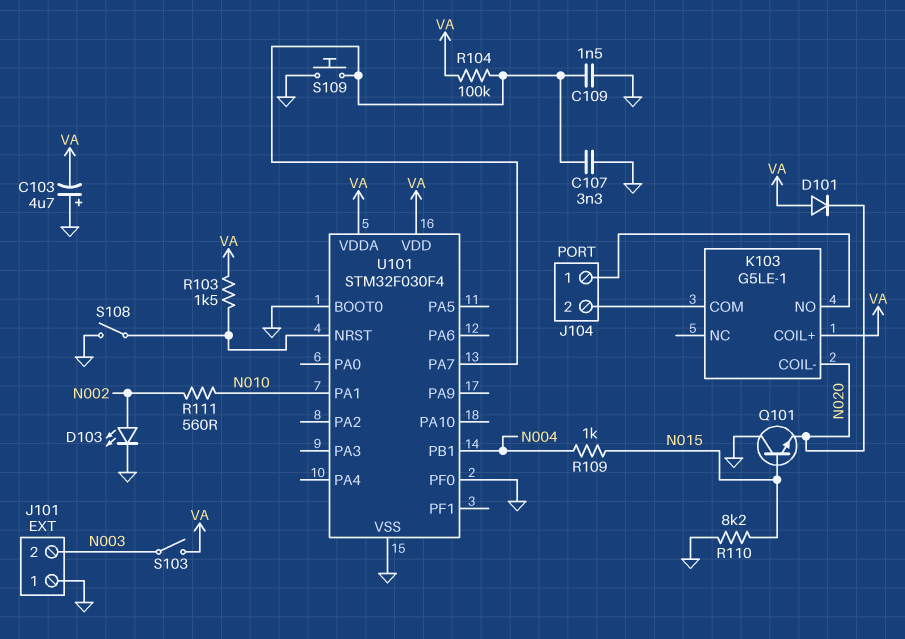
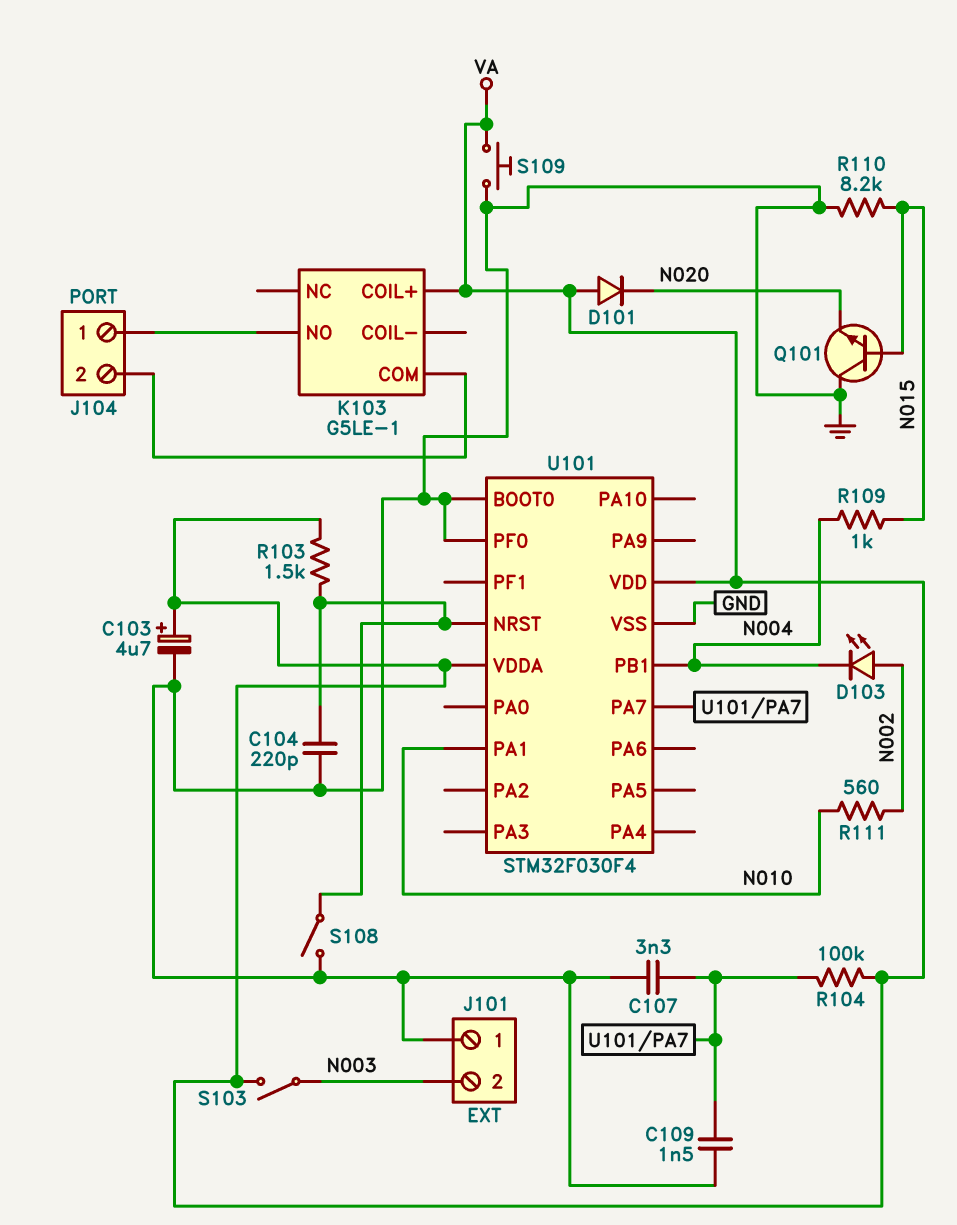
C103: 4.7uF (plus GND, minus VA) -> 4.7uF (plus VA, minus GND)
C104: none -> 220pF (GND, U101/NRST)
D103: LED (A N002, K GND) -> LED (A N002, K N004)
K103 pin COIL-: N020 -> none
S109: button (GND, U101/PA7) -> button (GND, VA)

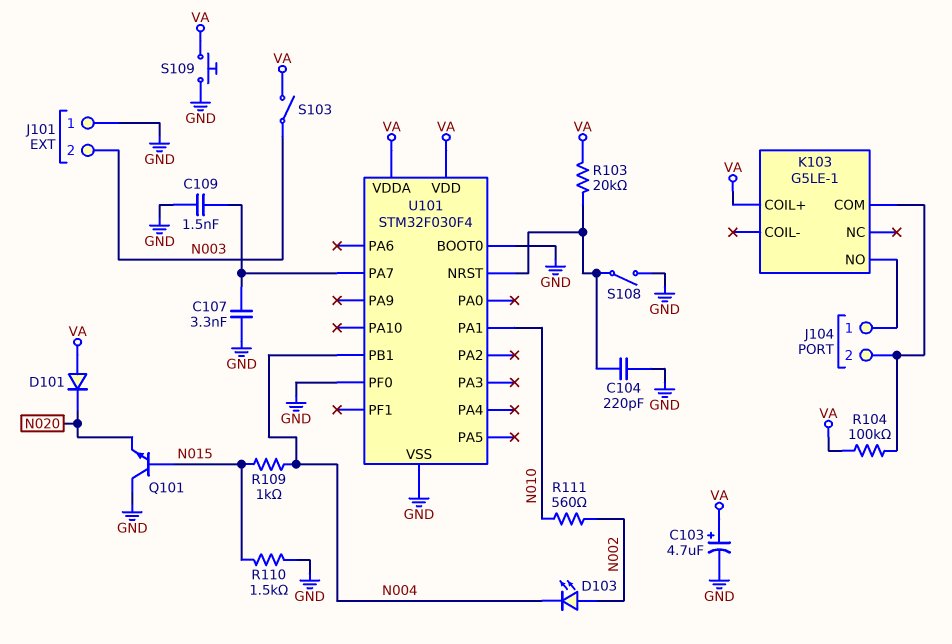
R103: 1.5k (U101/NRST, VA) -> 20k (U101/NRST, VA)
R104: 100k (U101/PA7, VA) -> 100k (J104/2, VA)
R110: 8.2k (GND, N015) -> 1.5k (GND, N015)

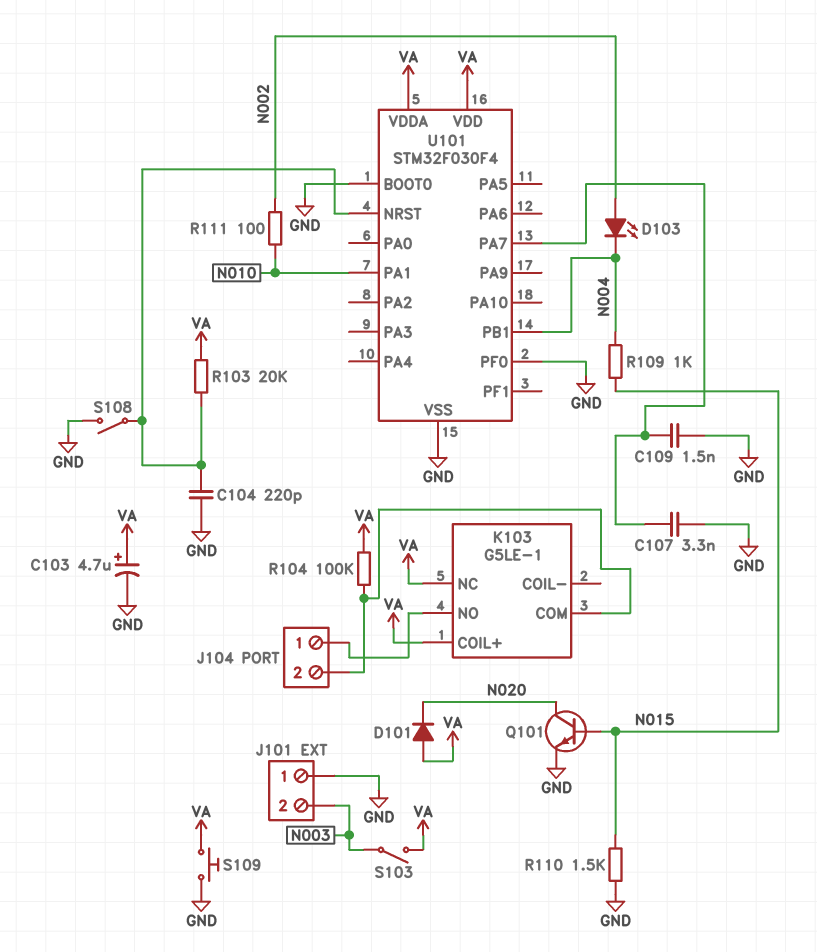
K103 pin NC: none -> VA
Q101: NPN (B N015, C GND, E N020) -> NPN (B N015, C N020, E GND)
R111: 560 (N002, N010) -> 100 (N002, N010)

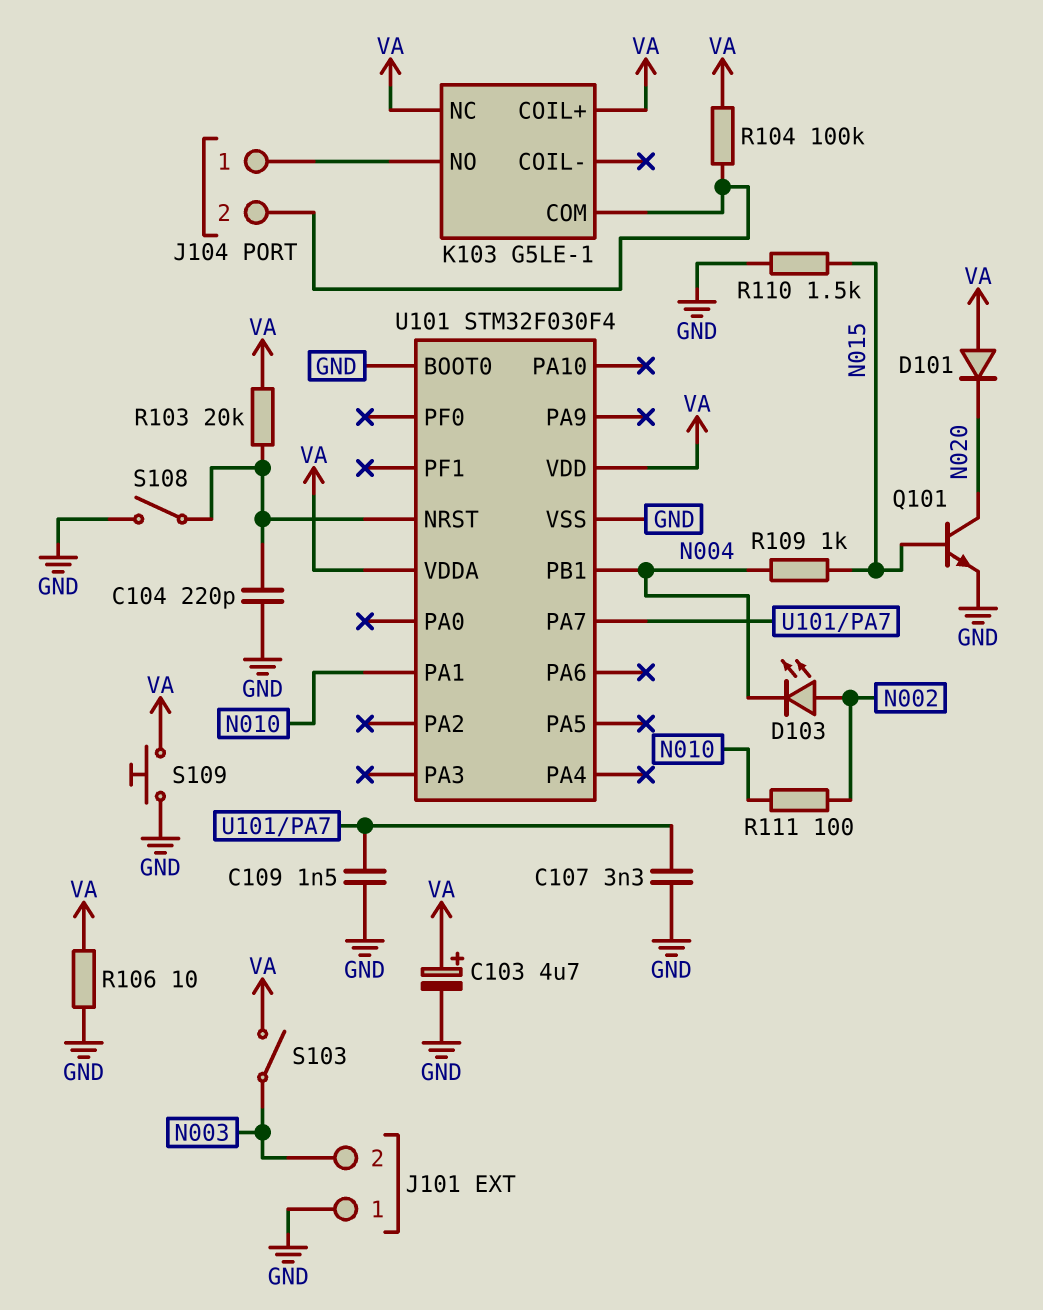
R106: none -> 10 (GND, VA)
U101 pin PF0: GND -> none

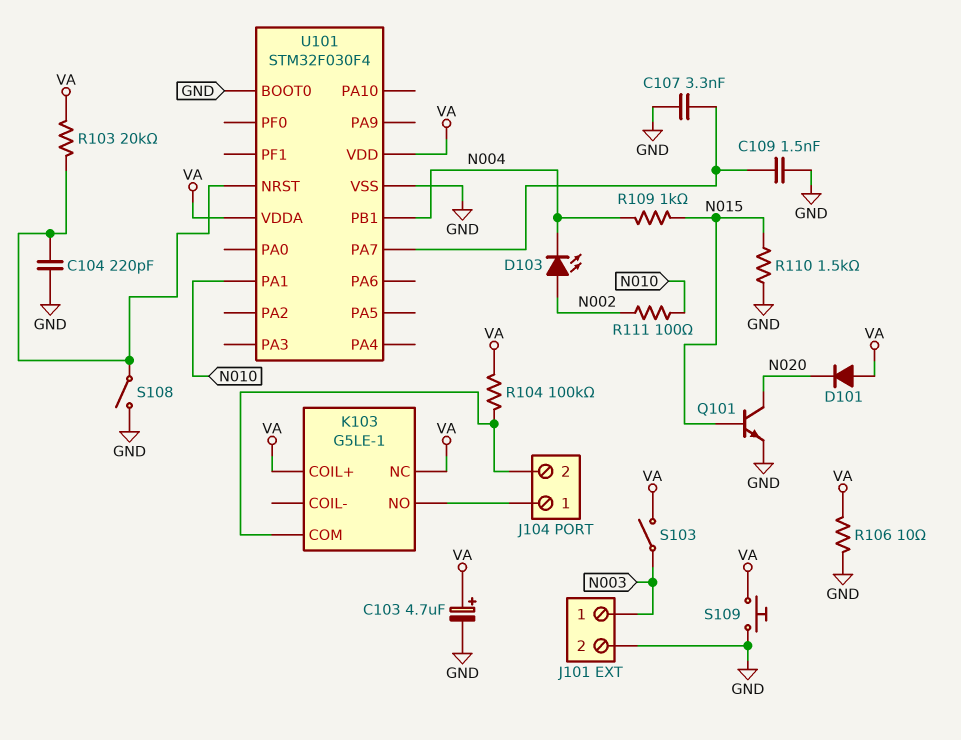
J101 pin 1: GND -> N003
J101 pin 2: N003 -> GND

